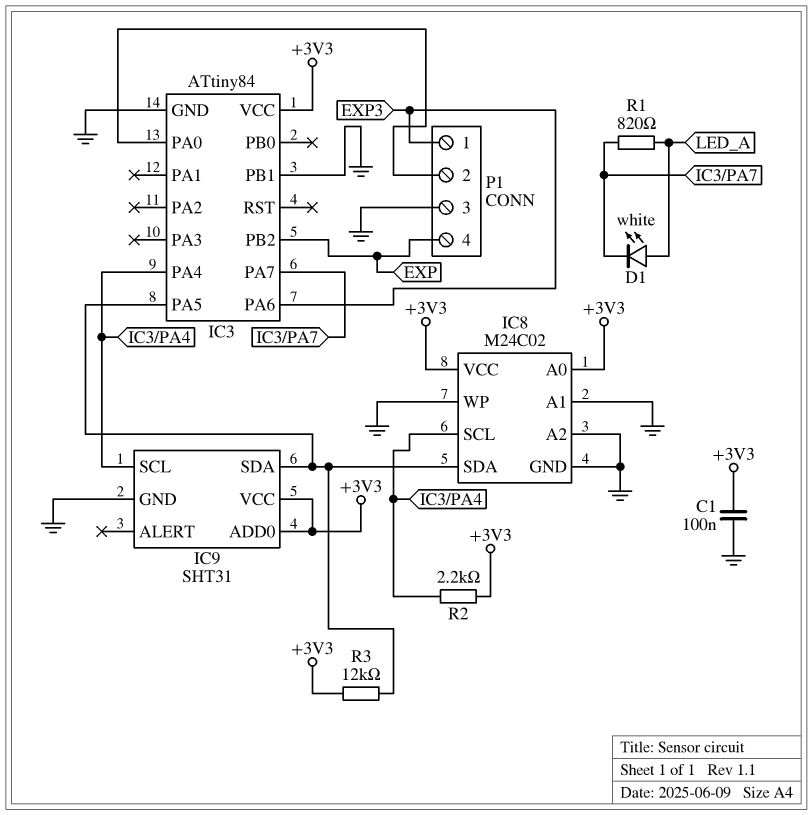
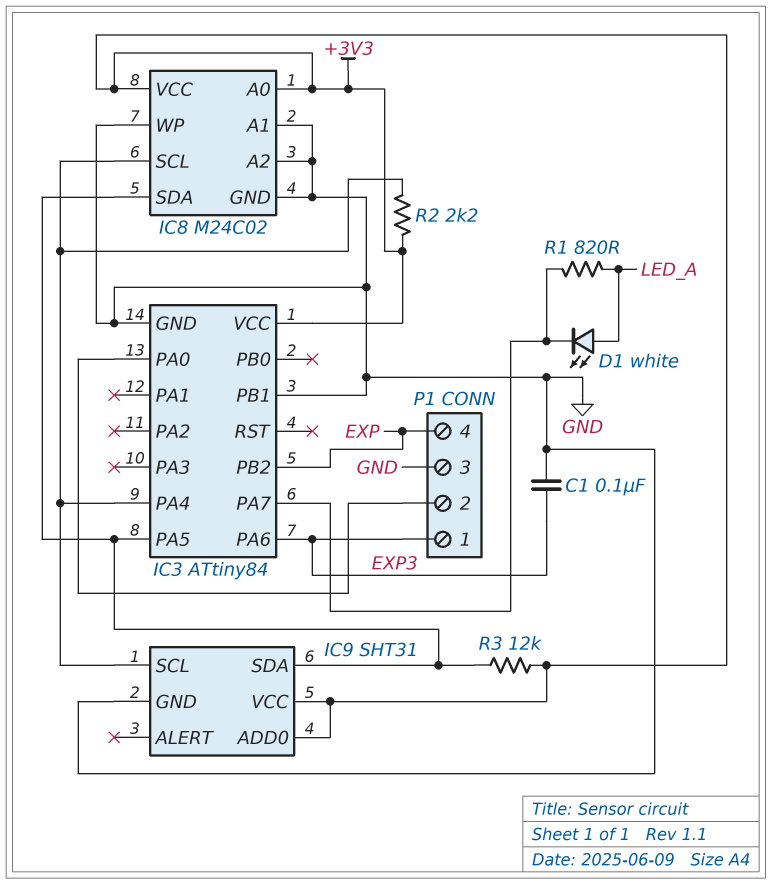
C1: 100nF (+3V3, GND) -> 100nF (EXP3, GND)

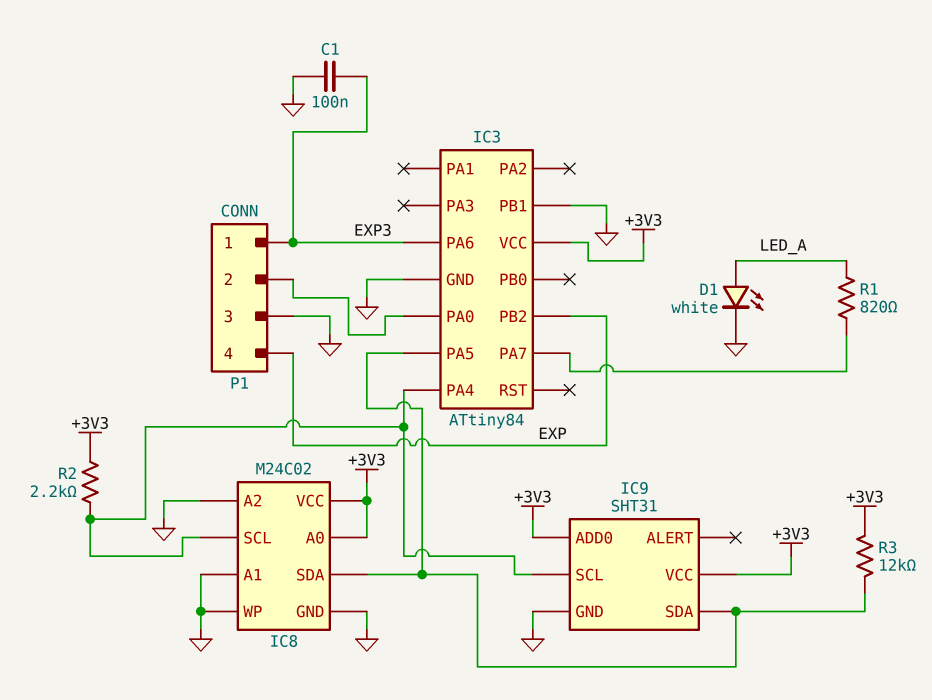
D1: LED white (A LED_A, K IC3/PA7) -> LED white (A LED_A, K GND)

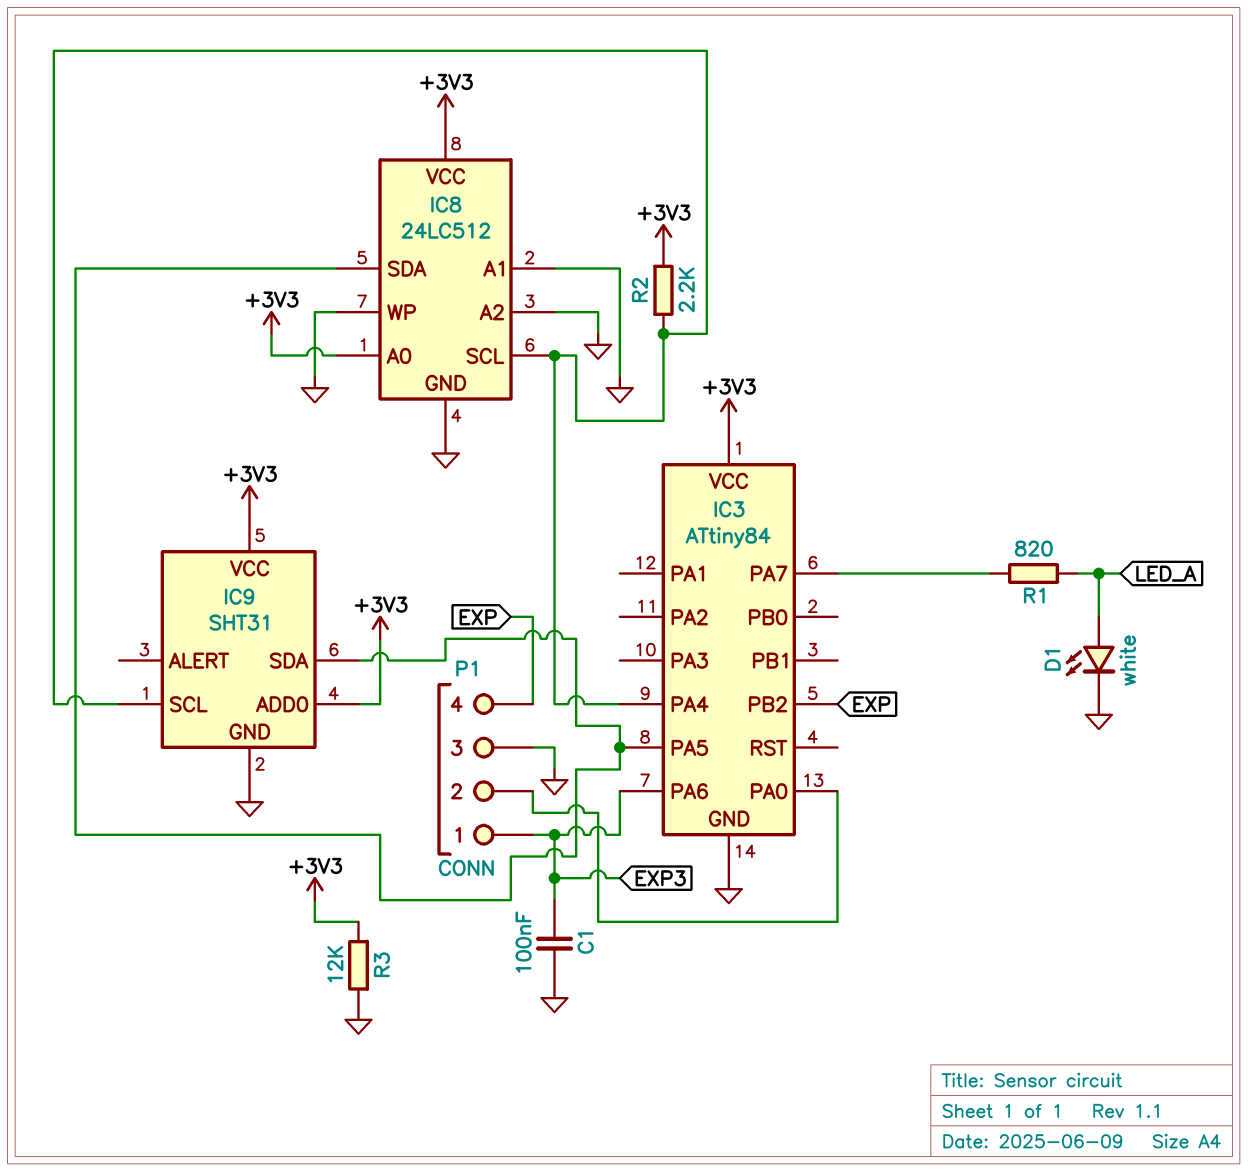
IC3 pin PB1: GND -> none
IC8: M24C02 -> 24LC512
R3: 12k (+3V3, IC3/PA5) -> 12k (+3V3, GND)

